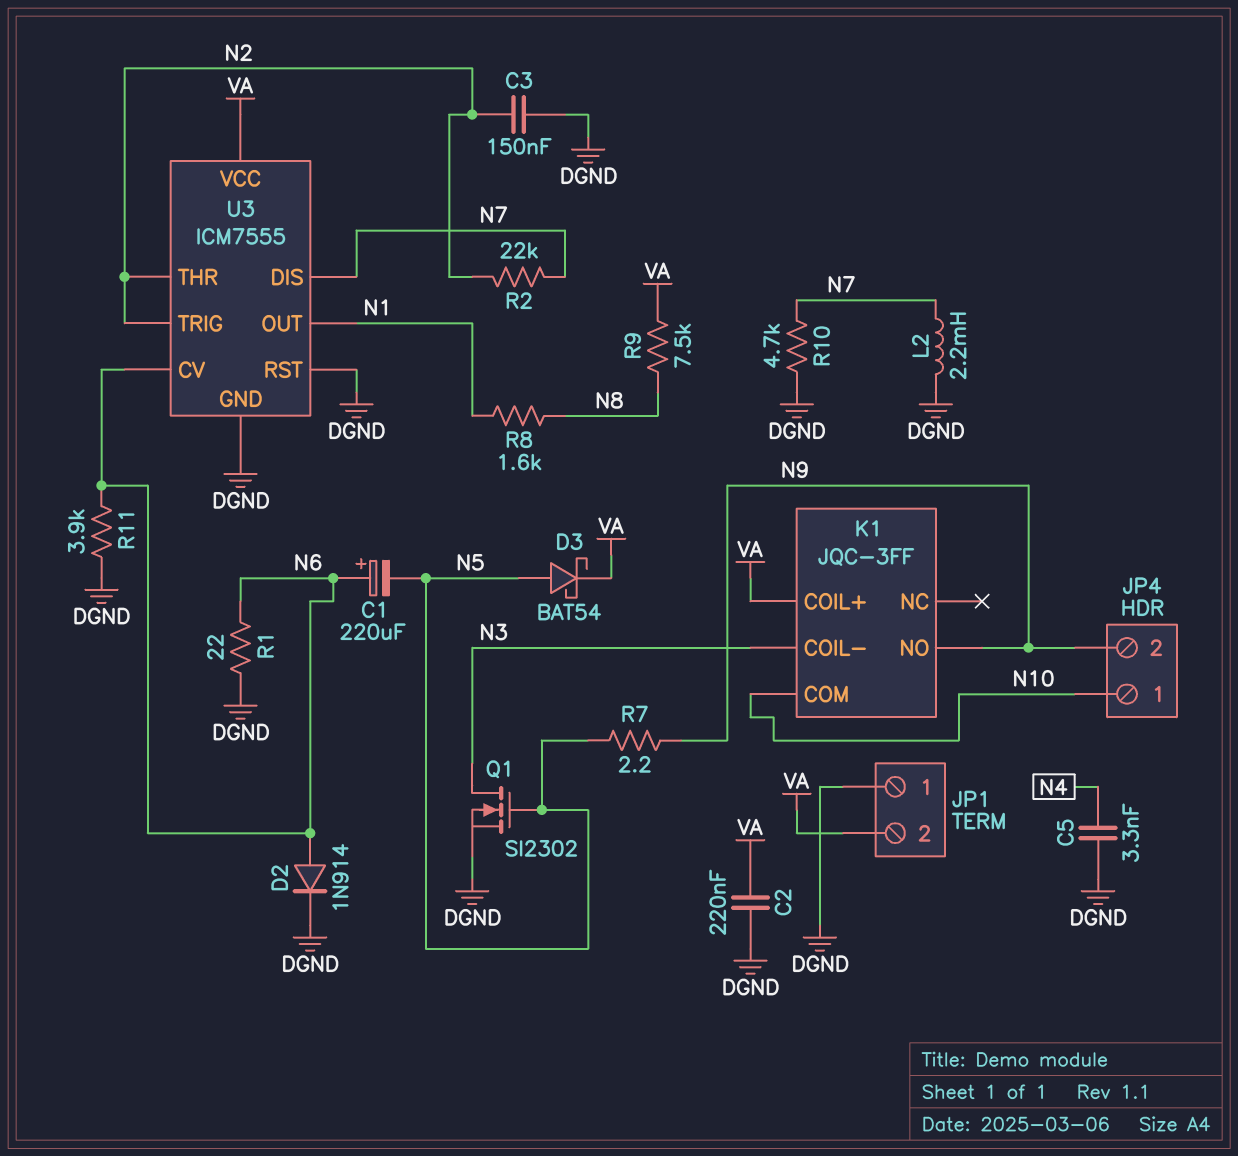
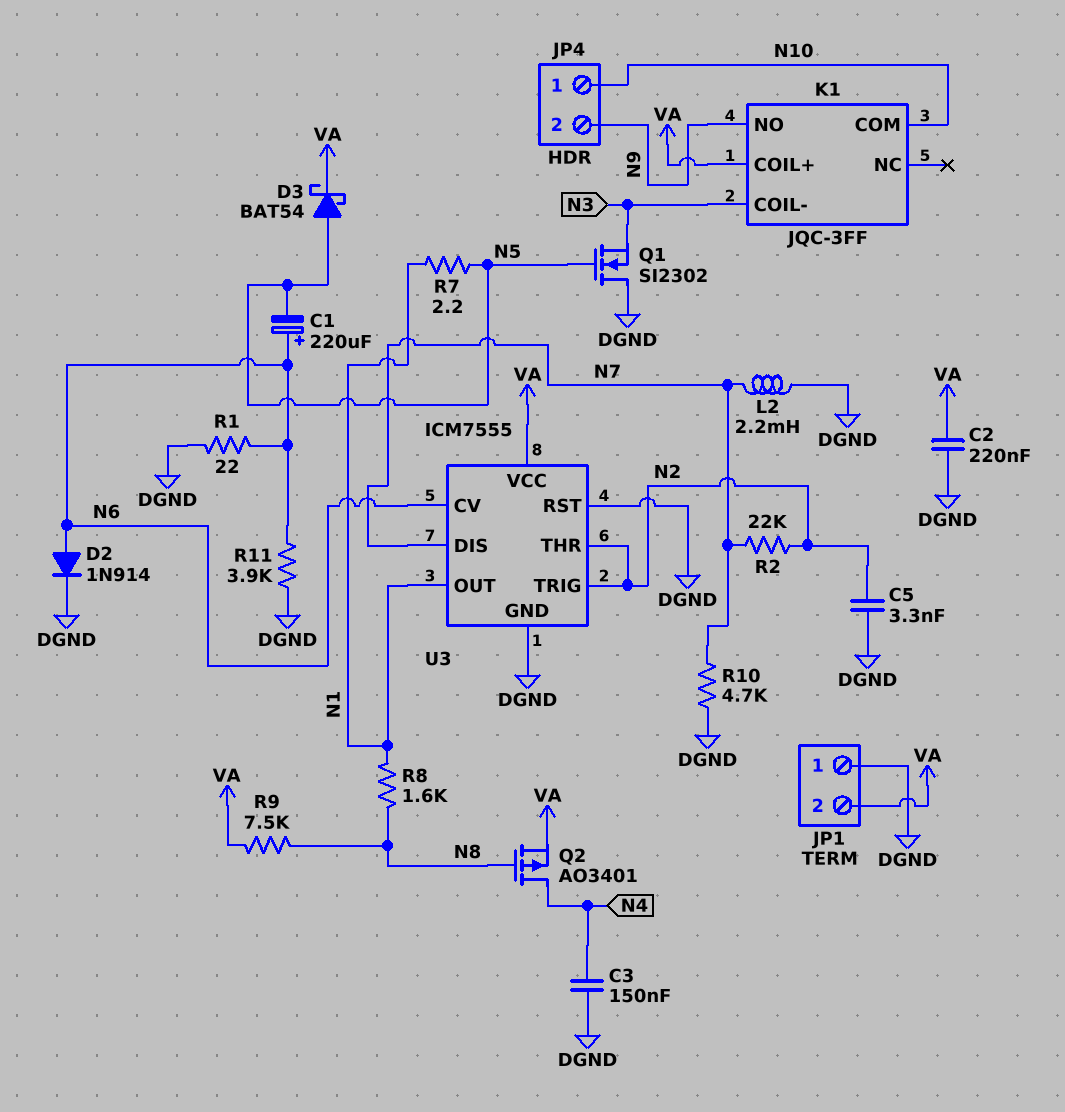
C3: 150nF (DGND, N2) -> 150nF (DGND, N4)
C5: 3.3nF (DGND, N4) -> 3.3nF (DGND, N2)
Q1: NMOS SI2302 (G N5, D N3, S DGND) -> NMOS SI2302 (G N5, D DGND, S N3)
Q2: none -> PMOS AO3401 (G N8, D N4, S VA)
R7: 2.2 (N5, N9) -> 2.2 (N1, N5)

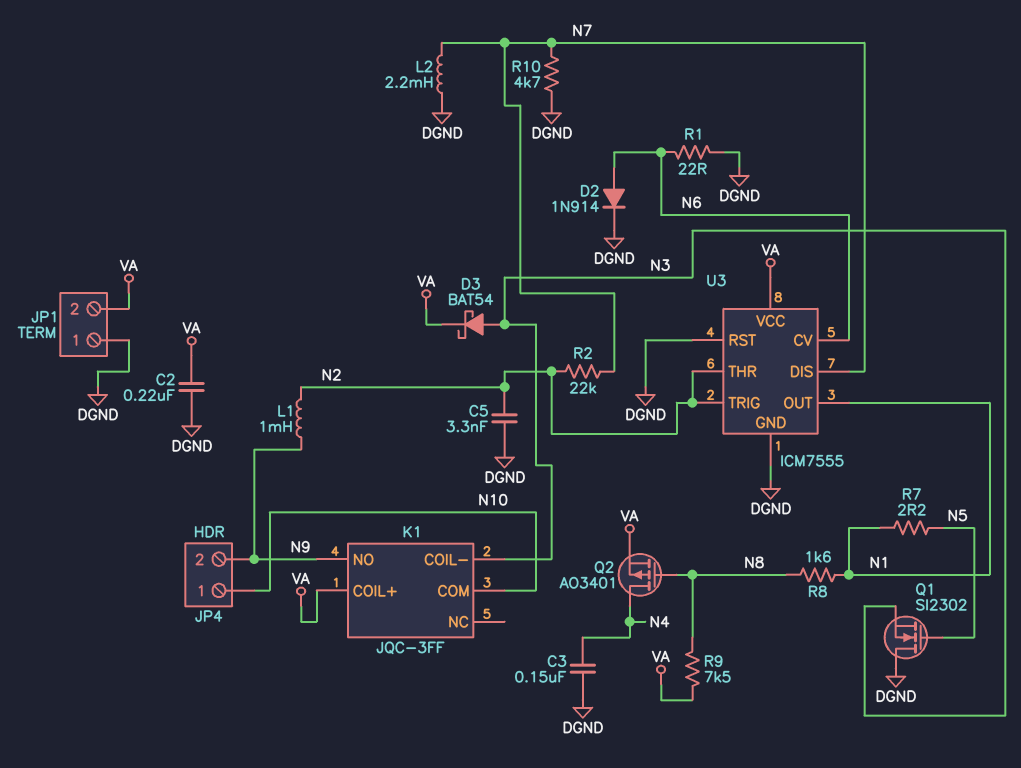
C1: 220uF (plus N6, minus N5) -> none
D3: schottky BAT54 (A N5, K VA) -> schottky BAT54 (A N3, K VA)
L1: none -> 1mH (N2, N9)
R11: 3.9k (DGND, N6) -> none

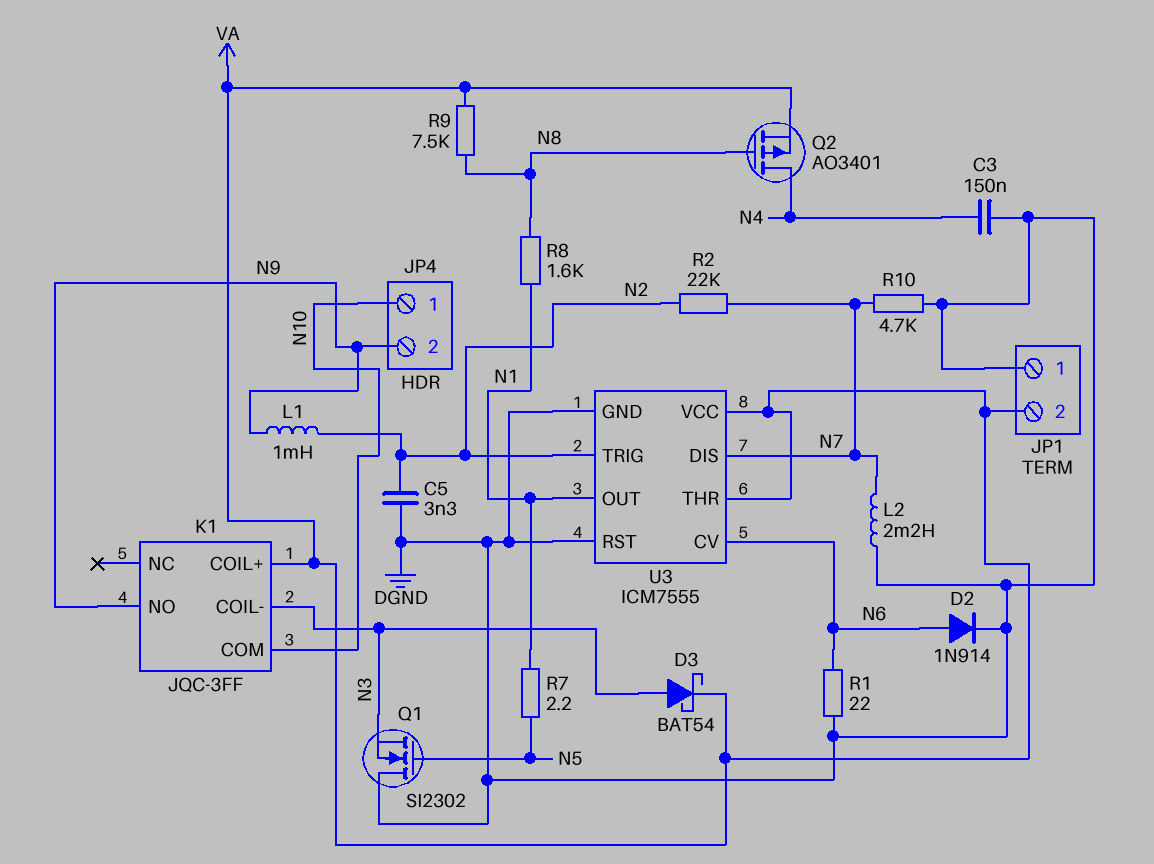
C2: 220nF (DGND, VA) -> none
U3 pin THR: N2 -> VA

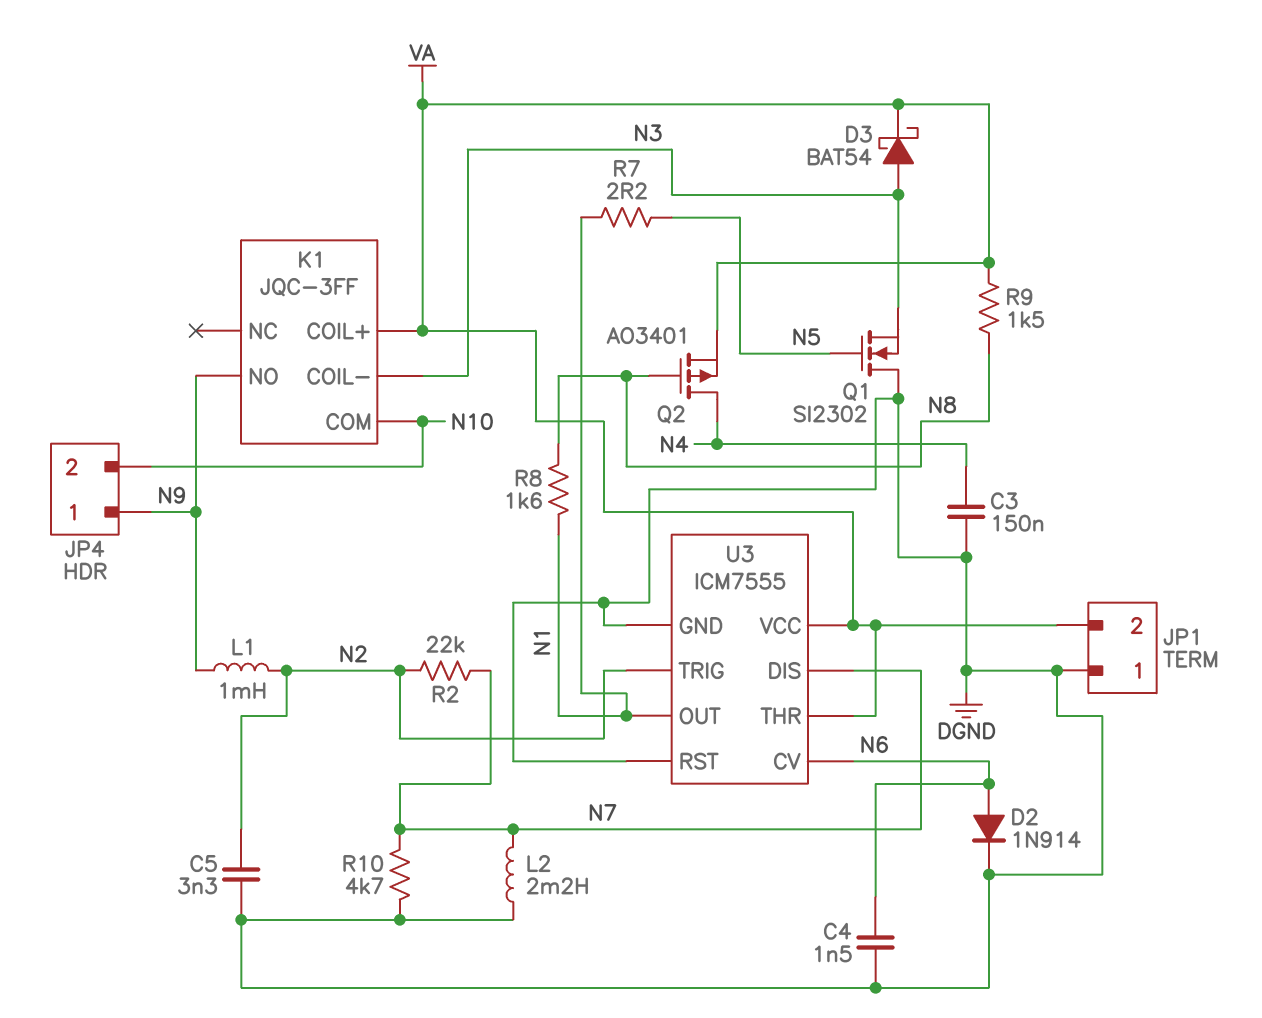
C4: none -> 1.5nF (DGND, N6)
JP4 pin 1: N10 -> N9
JP4 pin 2: N9 -> N10
R1: 22 (DGND, N6) -> none
R9: 7.5k (N8, VA) -> 1.5k (N8, VA)

